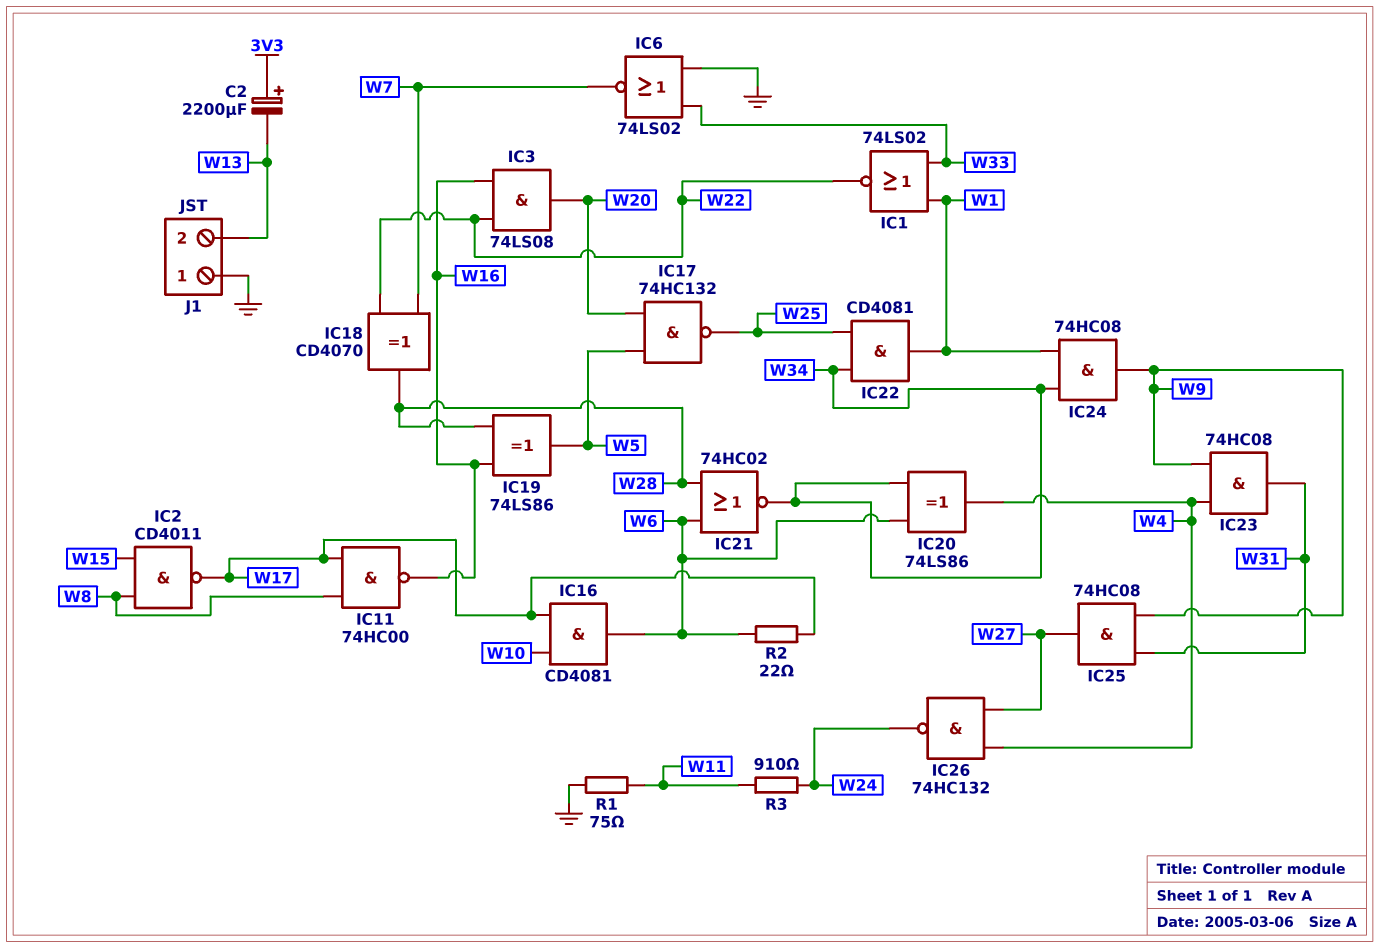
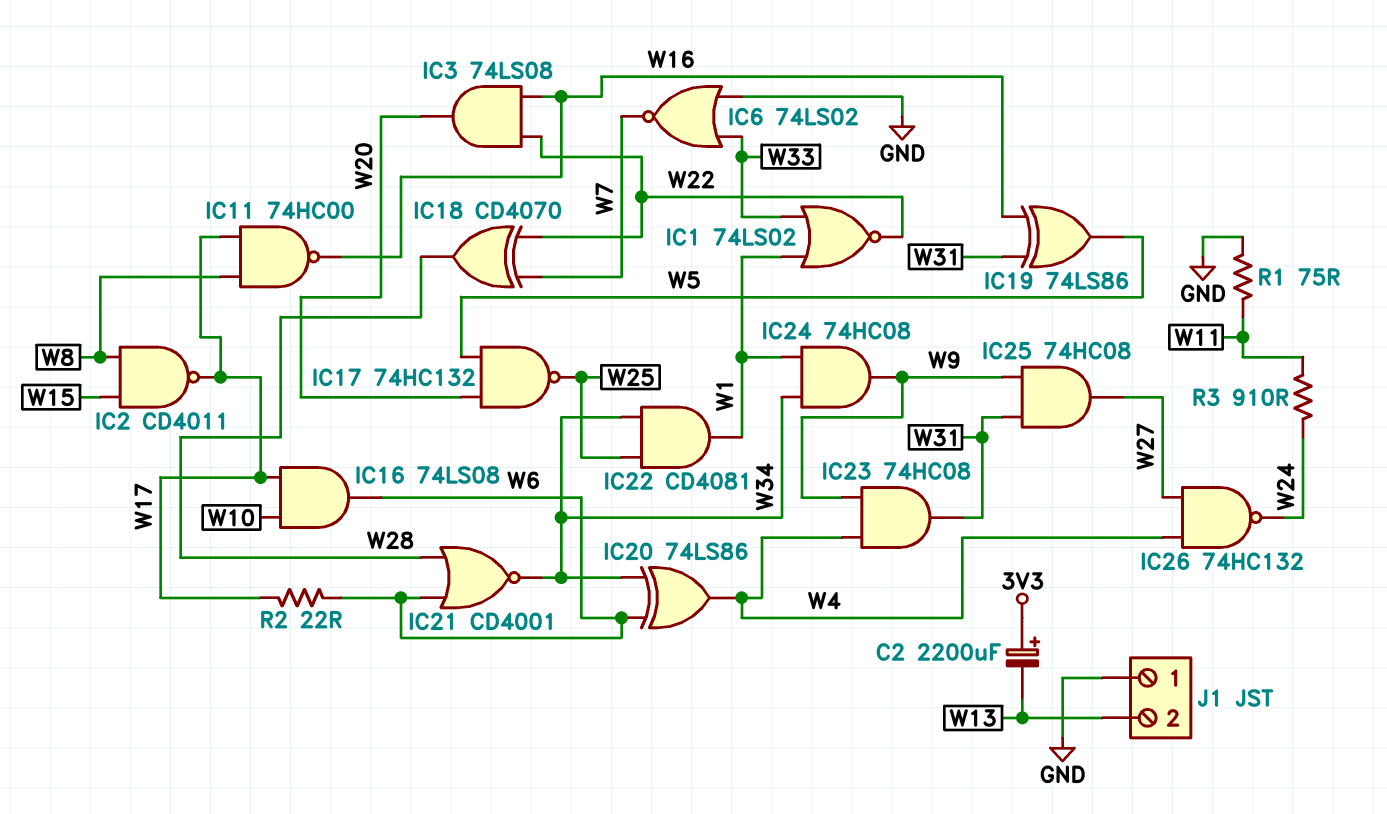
IC16: AND CD4081 (in W10, in W17, out W6) -> AND 74LS08 (in W10, in W17, out W6)
IC19: XOR 74LS86 (in W16, in W28, out W5) -> XOR 74LS86 (in W16, in W31, out W5)
IC21: NOR 74HC02 (in W6, in W28, out W34) -> NOR CD4001 (in W6, in W28, out W34)

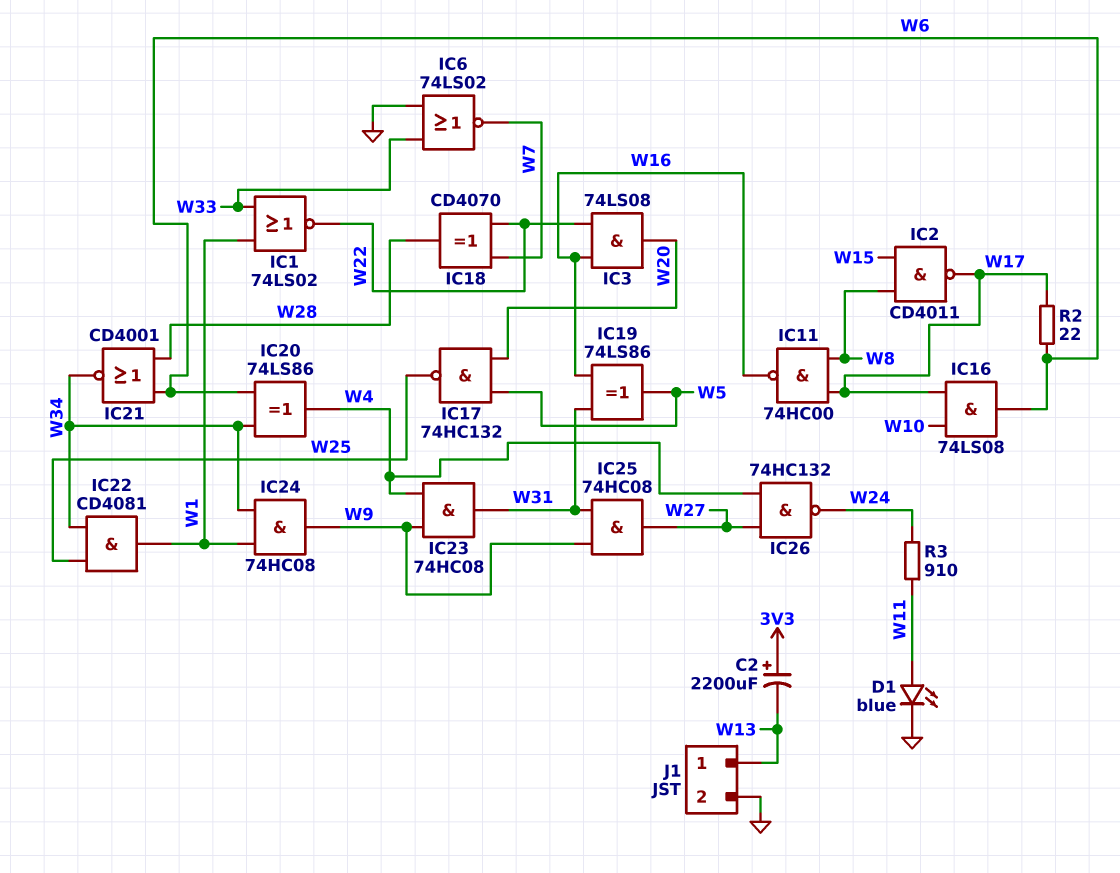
D1: none -> LED blue (A W11, K GND)
J1 pin 1: GND -> W13
J1 pin 2: W13 -> GND
R1: 75 (GND, W11) -> none

